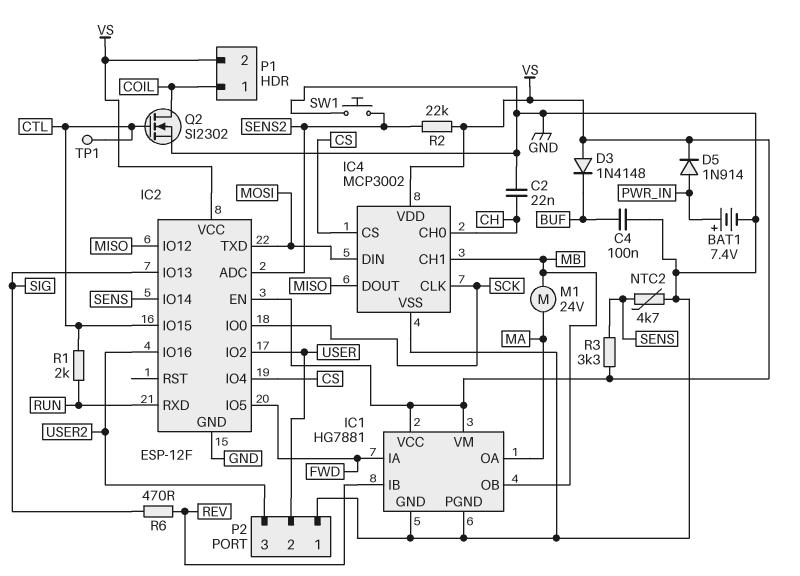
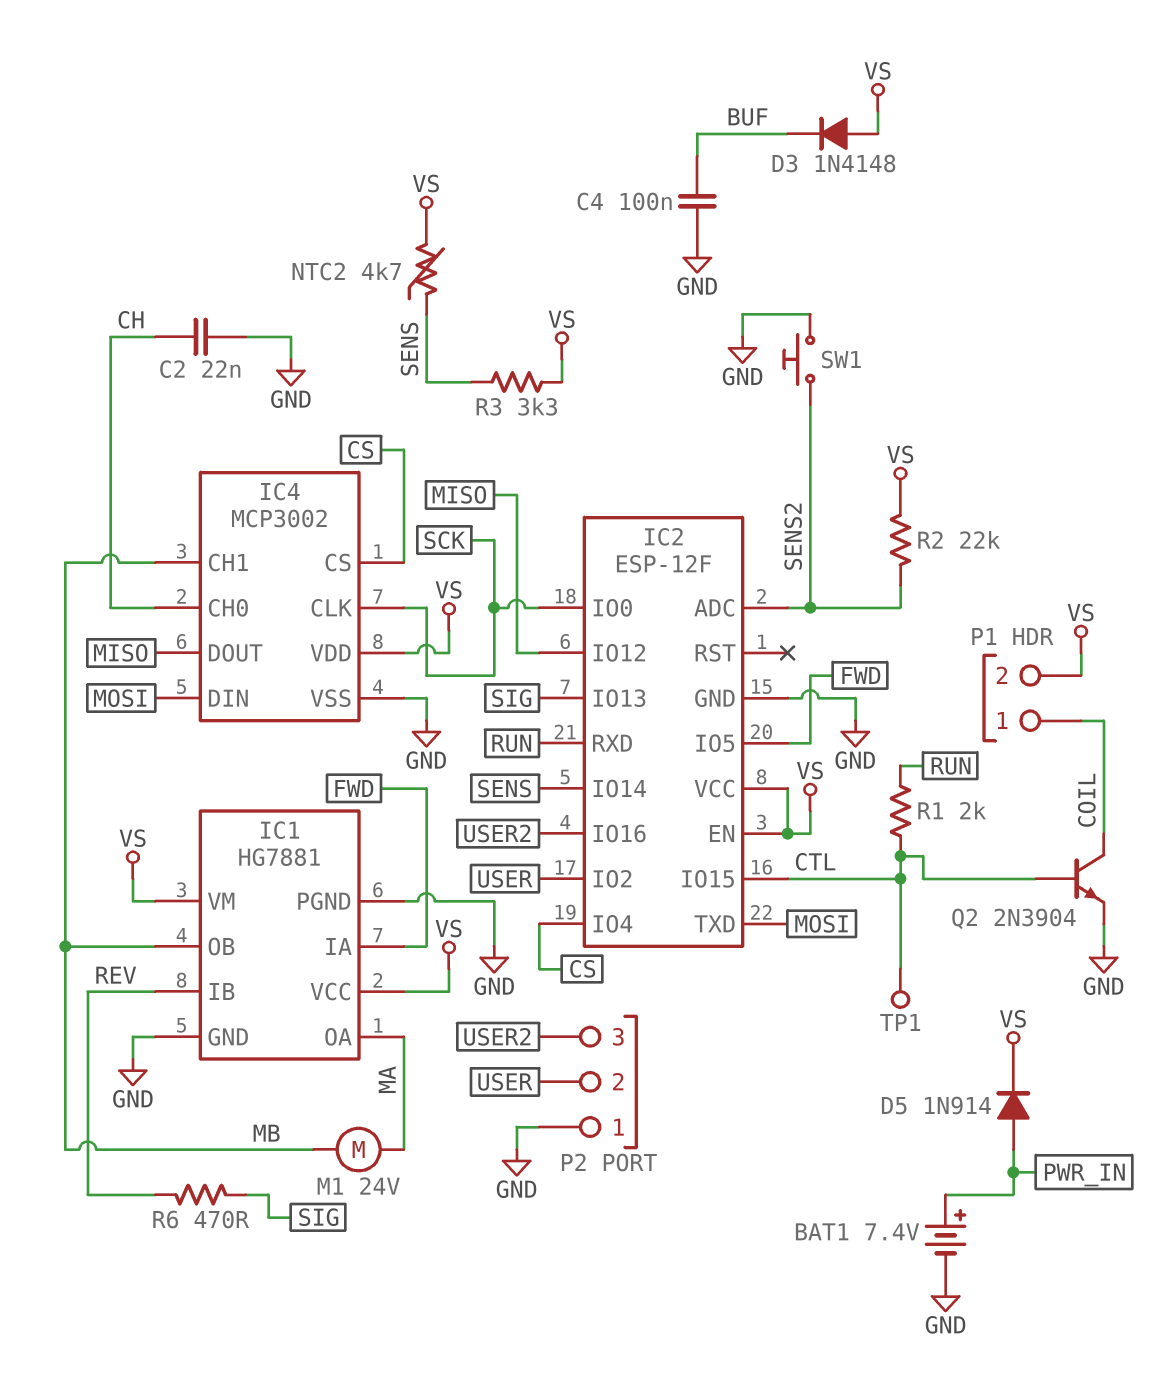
NTC2: 4.7k (GND, SENS) -> 4.7k (SENS, VS)
Q2: NMOS SI2302 (G CTL, D COIL, S GND) -> NPN 2N3904 (B CTL, C COIL, E GND)

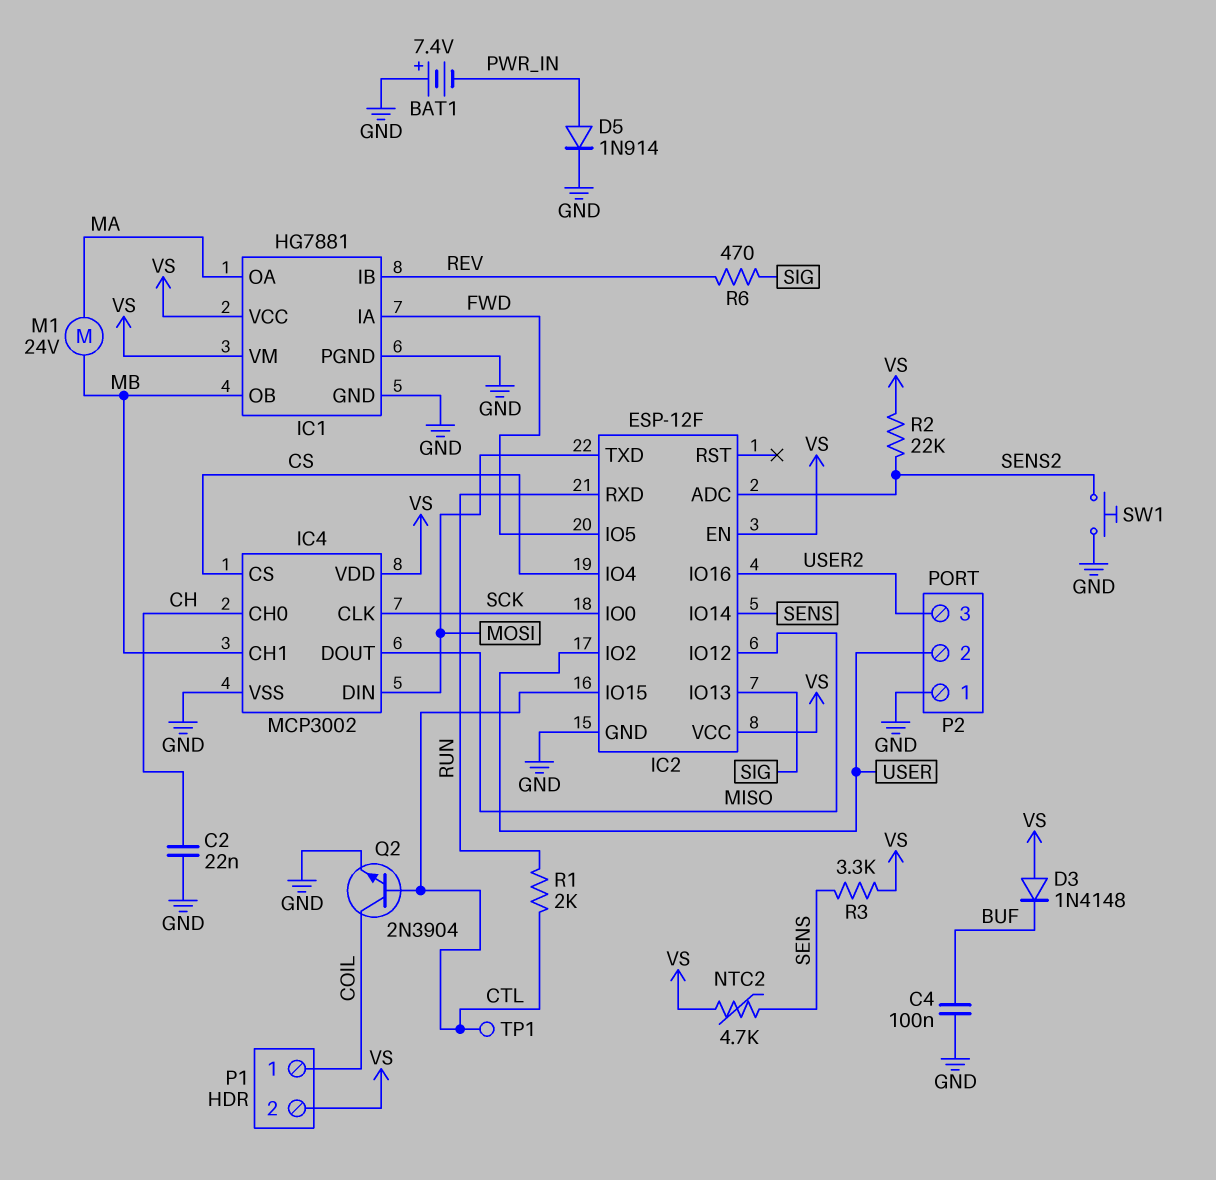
BAT1: 7.4V (plus PWR_IN, minus GND) -> 7.4V (plus GND, minus PWR_IN)
D5: diode 1N914 (A PWR_IN, K VS) -> diode 1N914 (A PWR_IN, K GND)

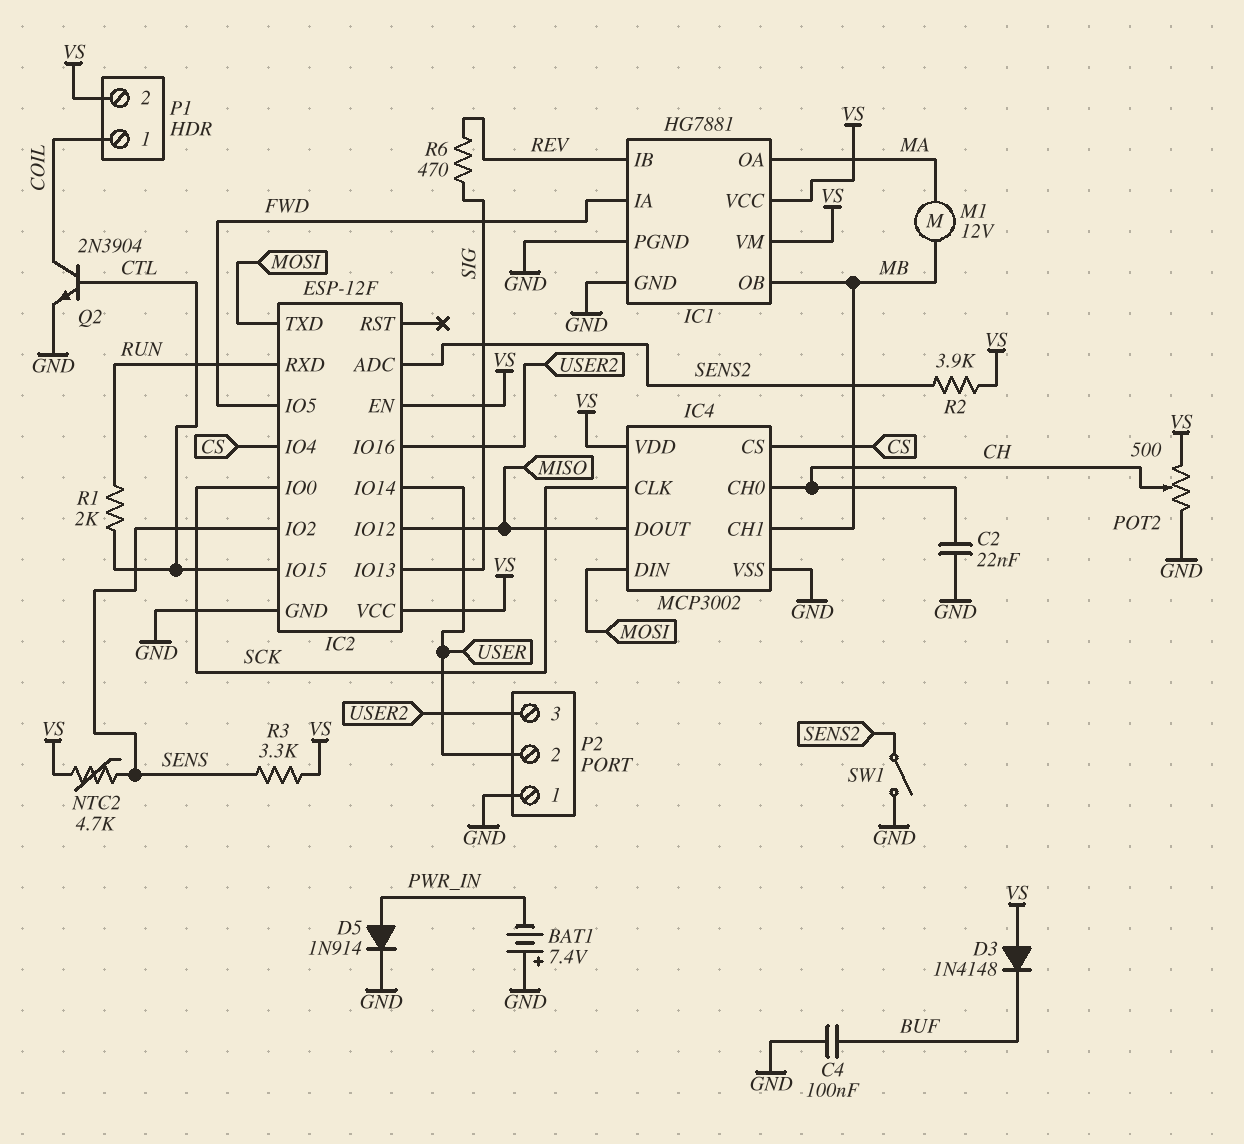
IC2 pin IO2: USER -> SENS
IC2 pin IO14: SENS -> USER
M1: motor 24V (MA, MB) -> motor 12V (MA, MB)
POT2: none -> 500 (GND, VS, wiper CH)
R2: 22k (SENS2, VS) -> 3.9k (SENS2, VS)
SW1: button (GND, SENS2) -> switch (GND, SENS2)
TP1: test point (CTL) -> none

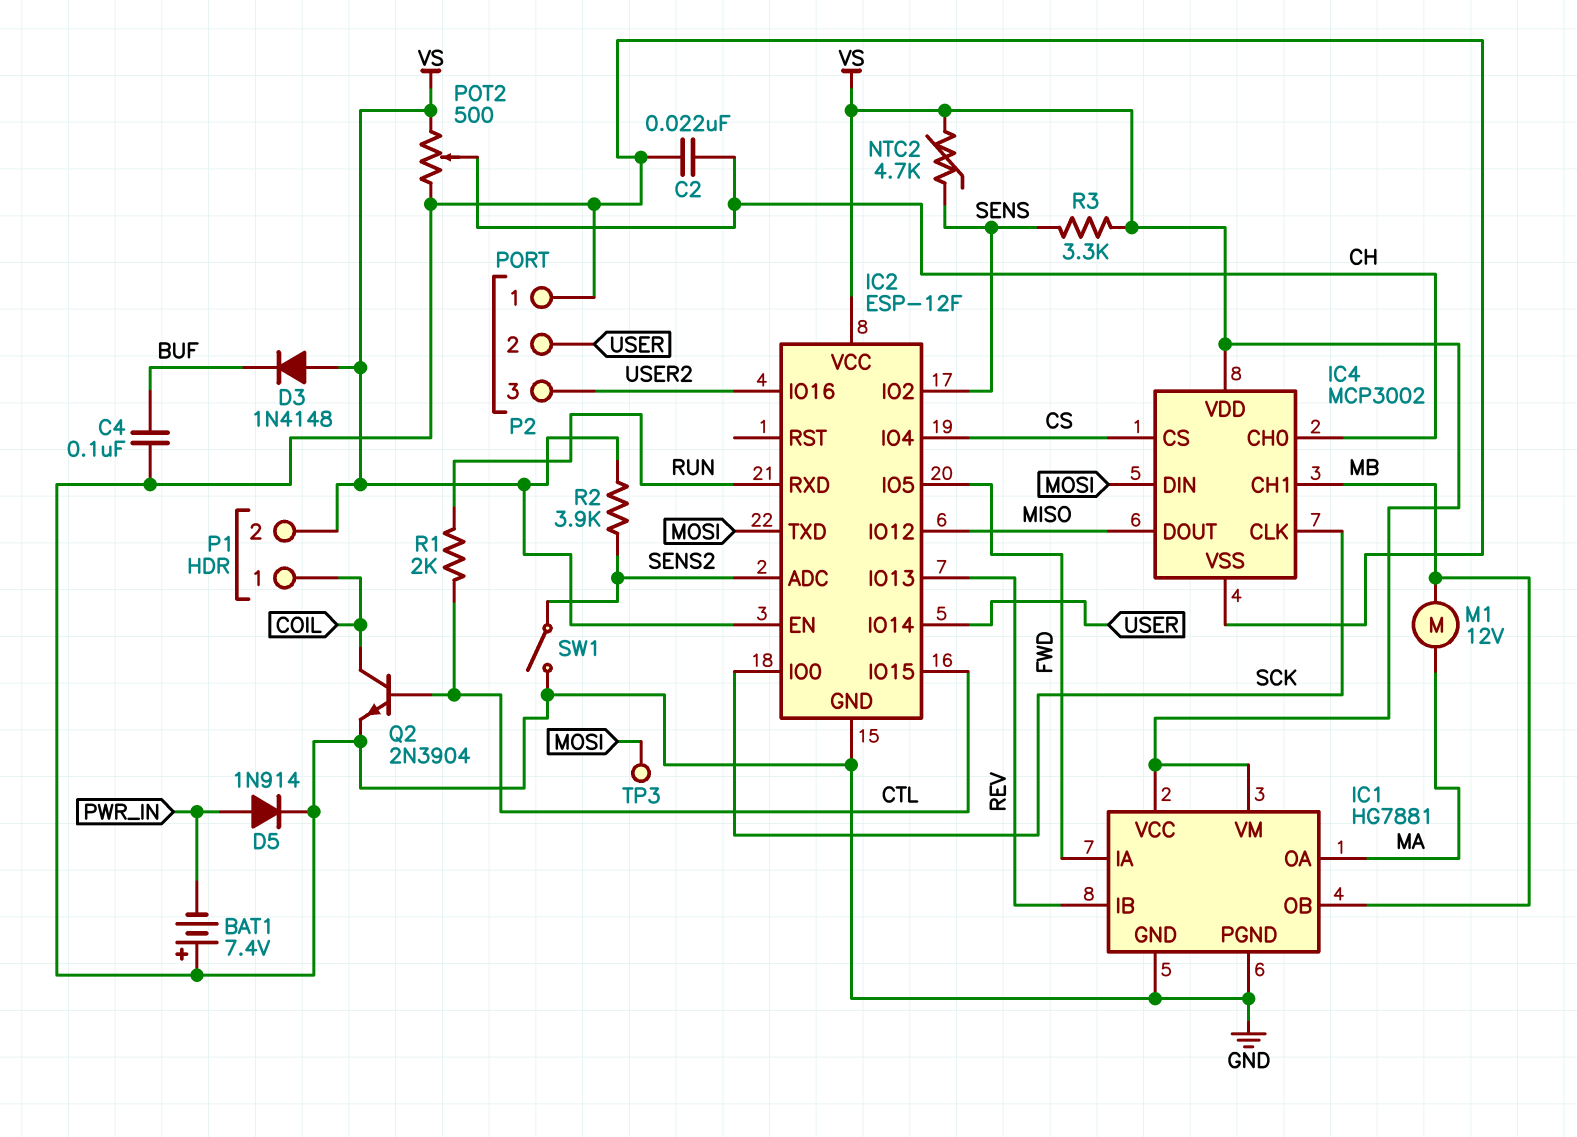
IC2 pin IO13: SIG -> REV
R6: 470 (REV, SIG) -> none
TP3: none -> test point (MOSI)

